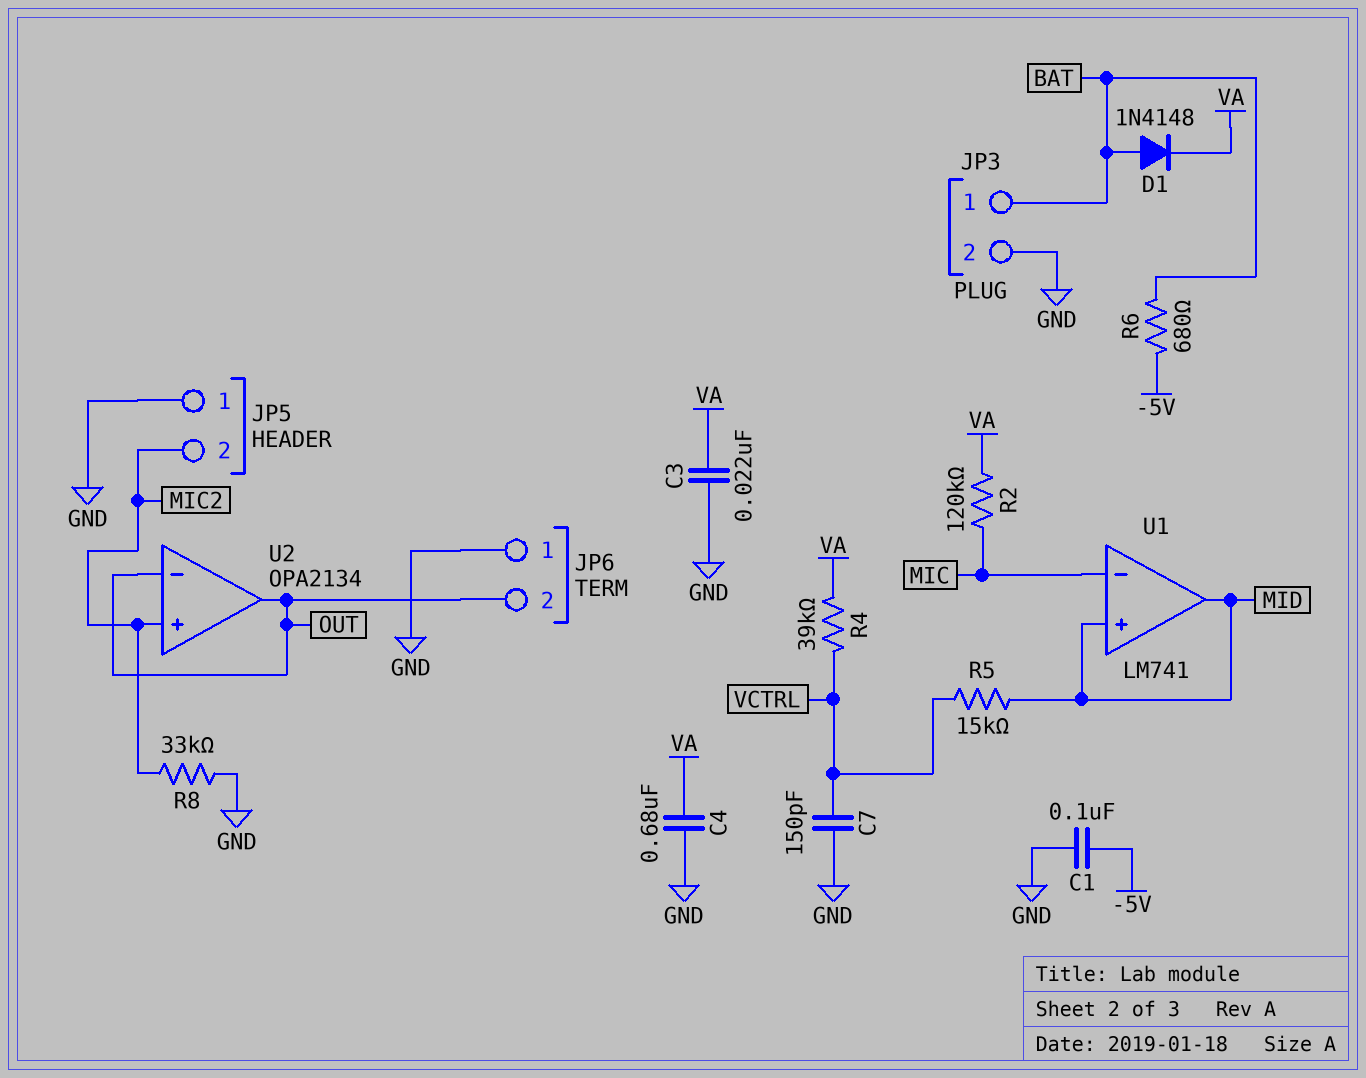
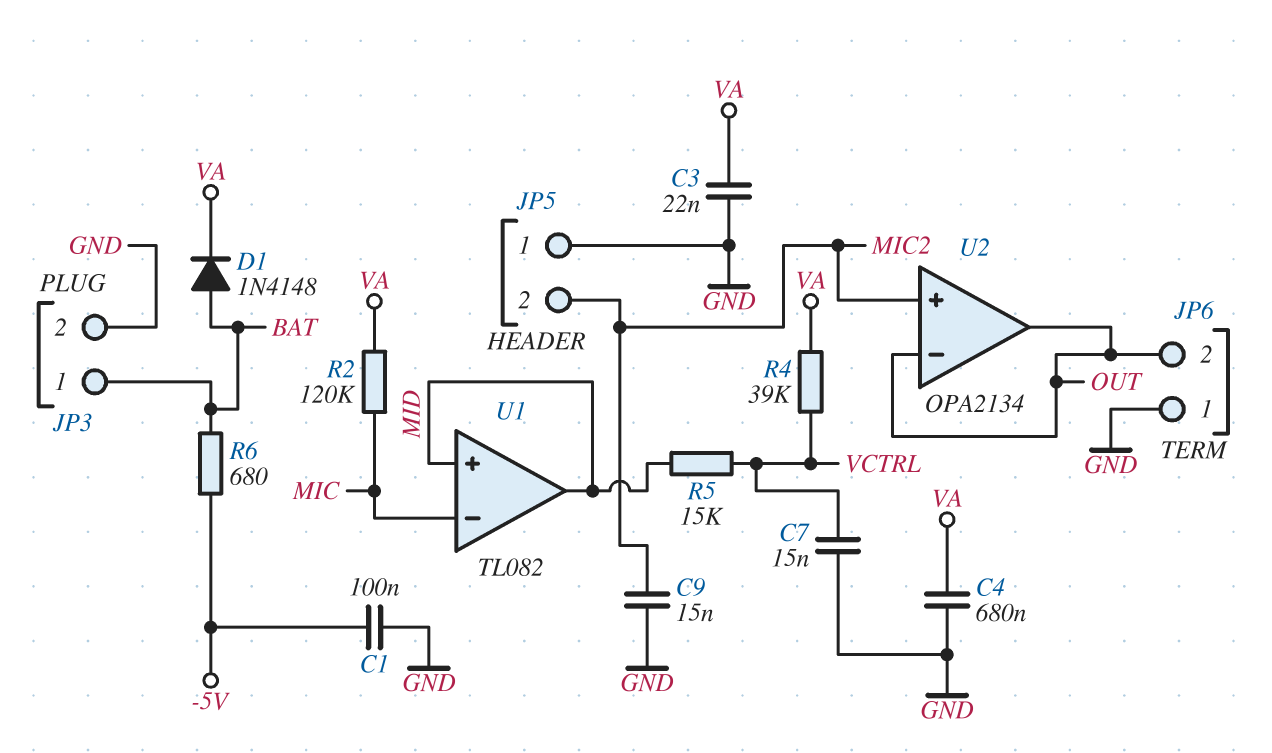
C7: 150pF (GND, VCTRL) -> 15nF (GND, VCTRL)
C9: none -> 15nF (GND, MIC2)
R8: 33k (GND, MIC2) -> none
U1: LM741 -> TL082

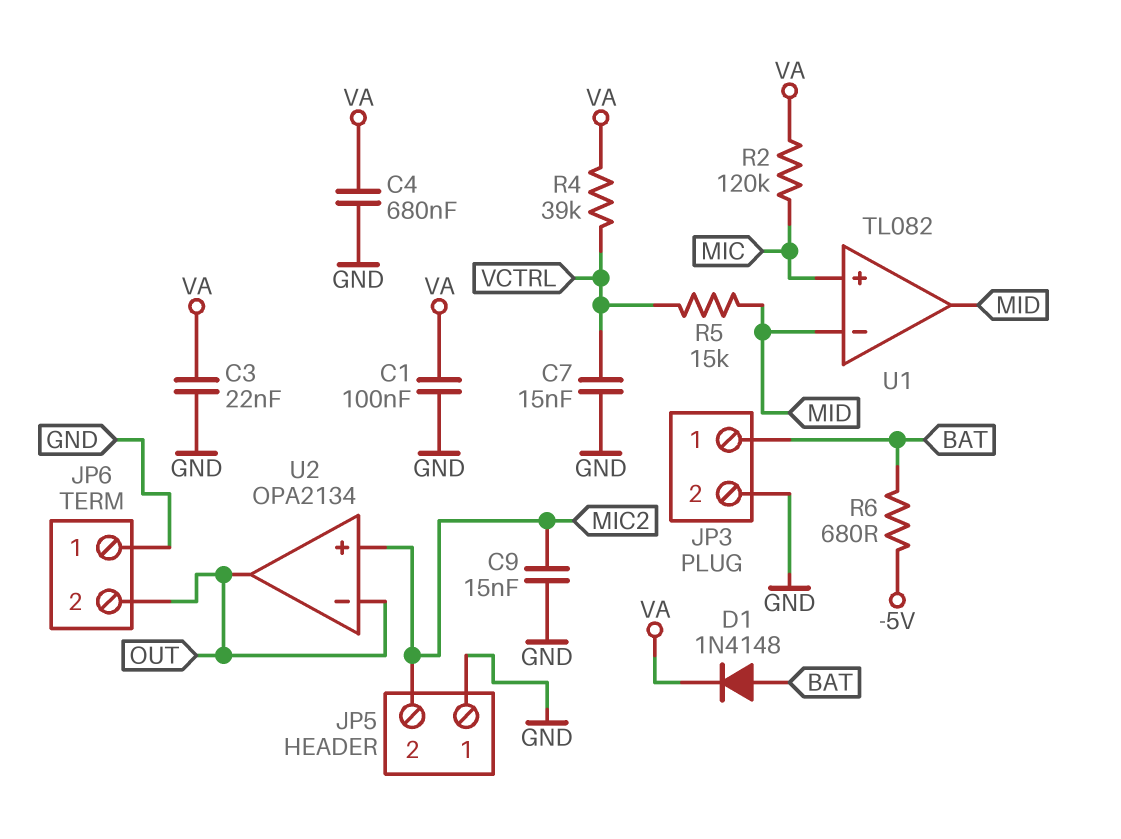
C1: 100nF (-5V, GND) -> 100nF (GND, VA)
U1 pin in+: MID -> MIC
U1 pin in-: MIC -> MID

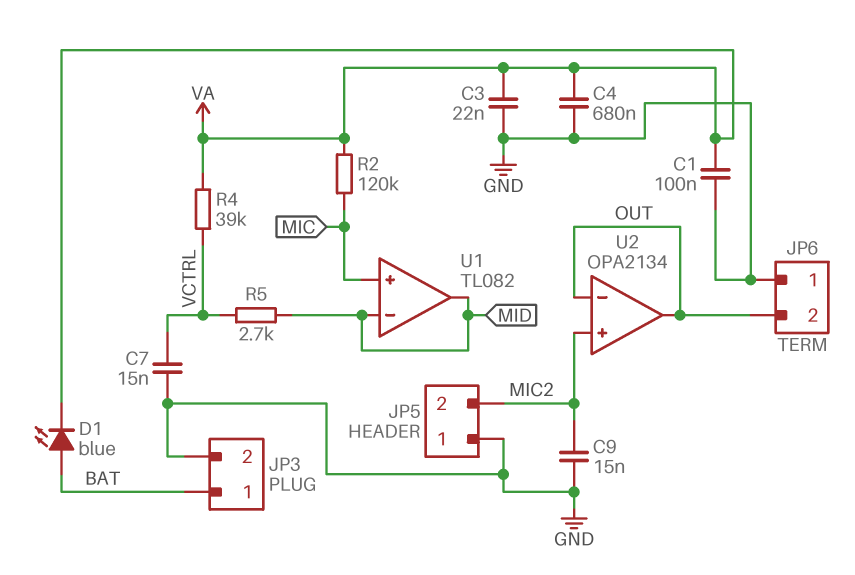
D1: diode 1N4148 (A BAT, K VA) -> LED blue (A BAT, K VA)
R5: 15k (MID, VCTRL) -> 2.7k (MID, VCTRL)
R6: 680 (-5V, BAT) -> none

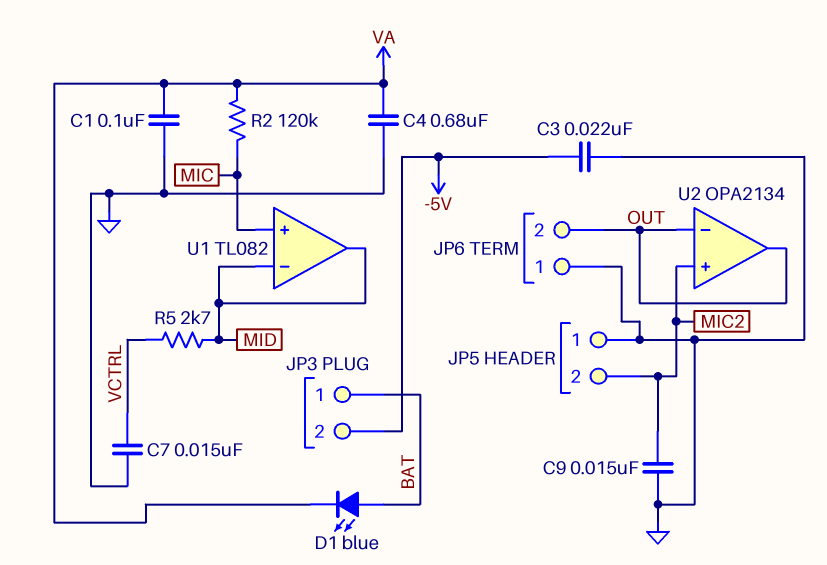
C3: 22nF (GND, VA) -> 22nF (-5V, GND)
JP3 pin 2: GND -> -5V
R4: 39k (VA, VCTRL) -> none

